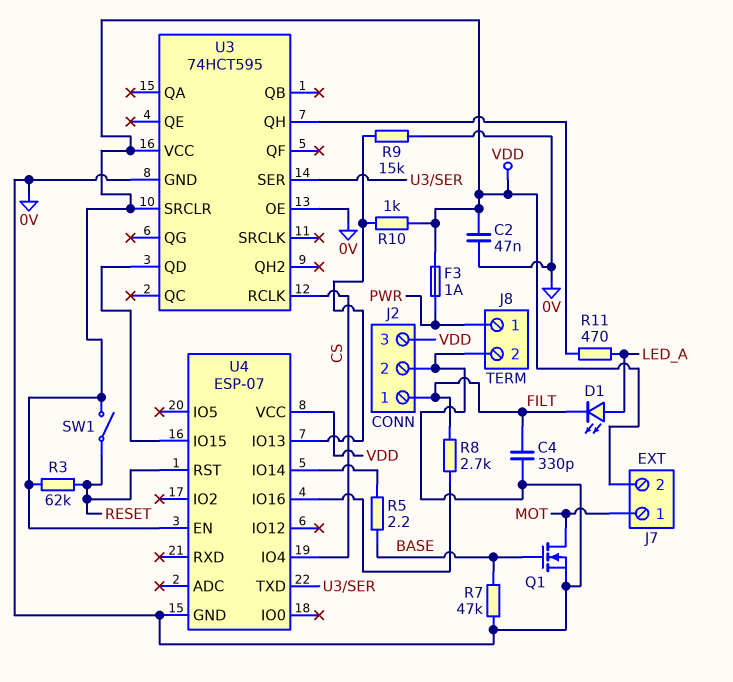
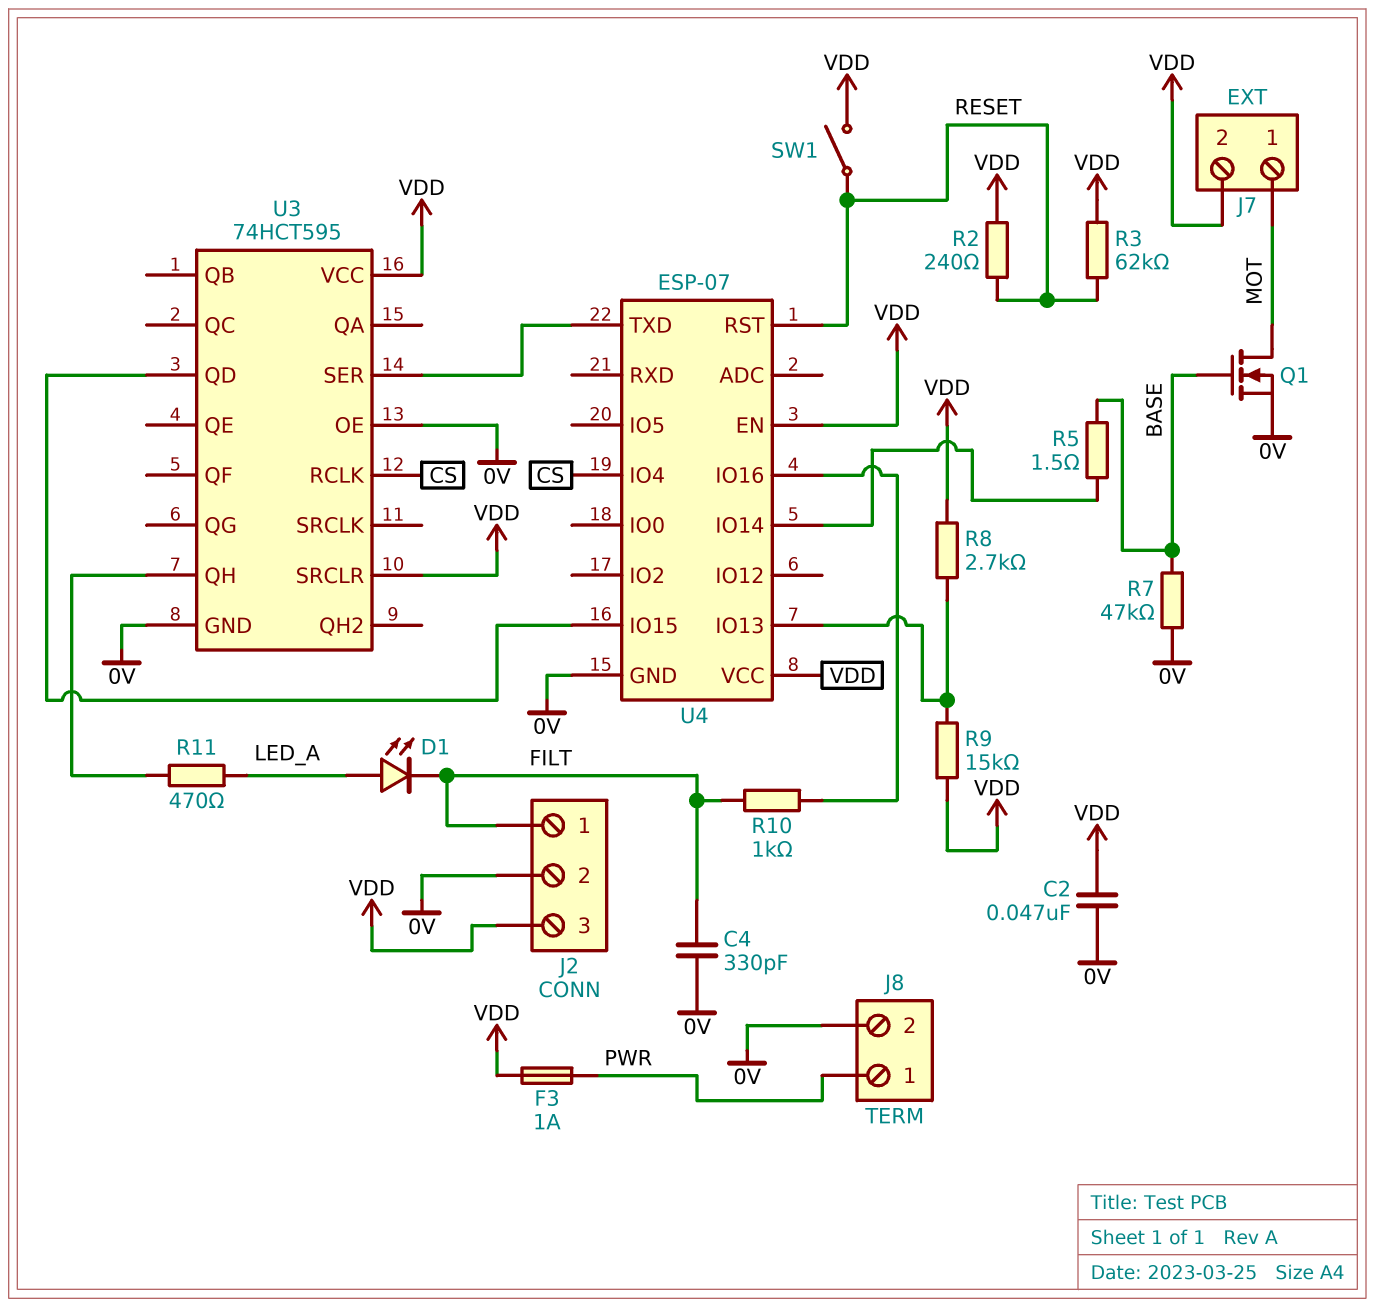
R2: none -> 240 (RESET, VDD)
R5: 2.2 (BASE, U4/IO14) -> 1.5 (BASE, U4/IO14)
R8: 2.7k (FILT, U4/IO16) -> 2.7k (U4/IO13, VDD)
R9: 15k (0V, U4/IO13) -> 15k (U4/IO13, VDD)
R10: 1k (U4/IO13, VDD) -> 1k (FILT, U4/IO16)

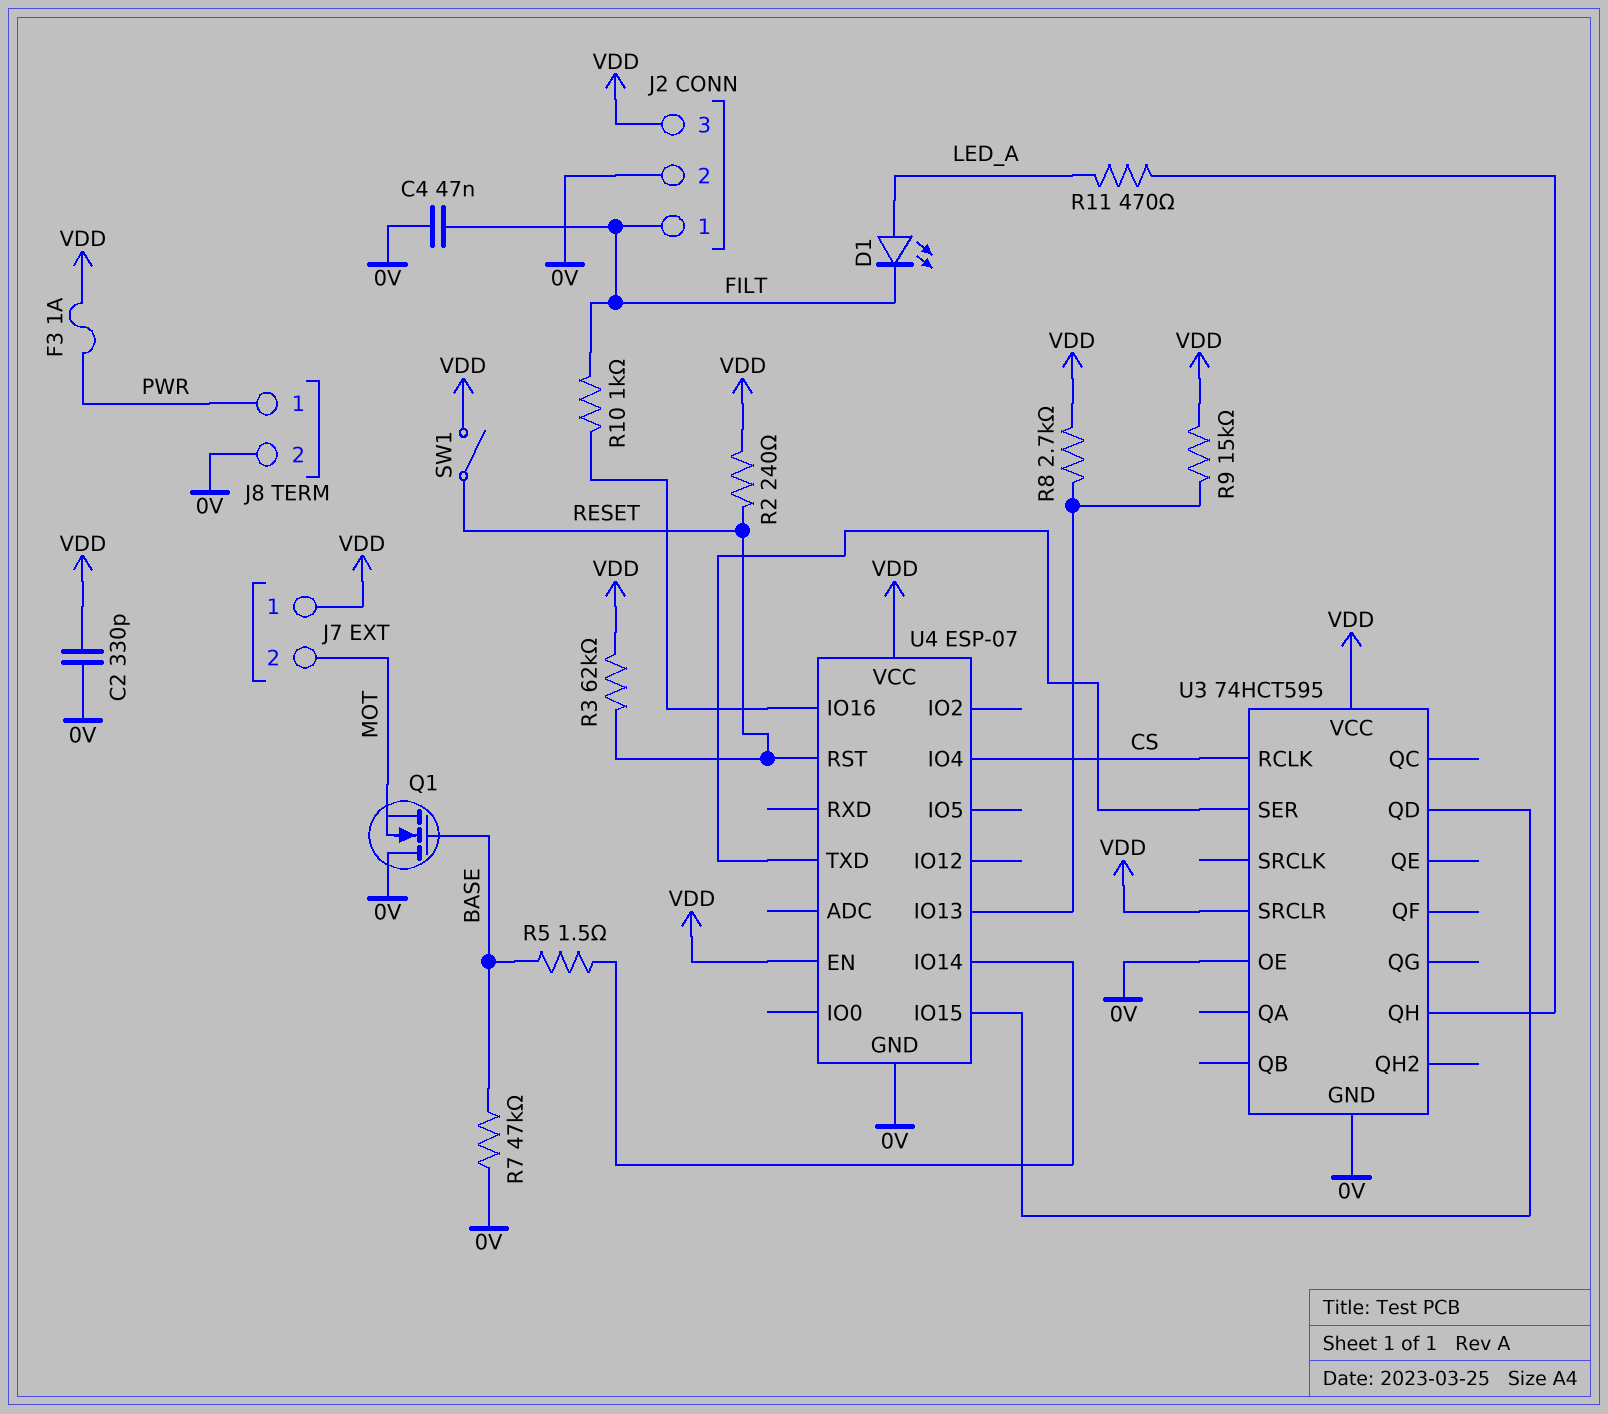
C2: 47nF (0V, VDD) -> 330pF (0V, VDD)
C4: 330pF (0V, FILT) -> 47nF (0V, FILT)
J7 pin 1: MOT -> VDD
J7 pin 2: VDD -> MOT
Q1: NMOS (G BASE, D MOT, S 0V) -> NMOS (G BASE, D 0V, S MOT)

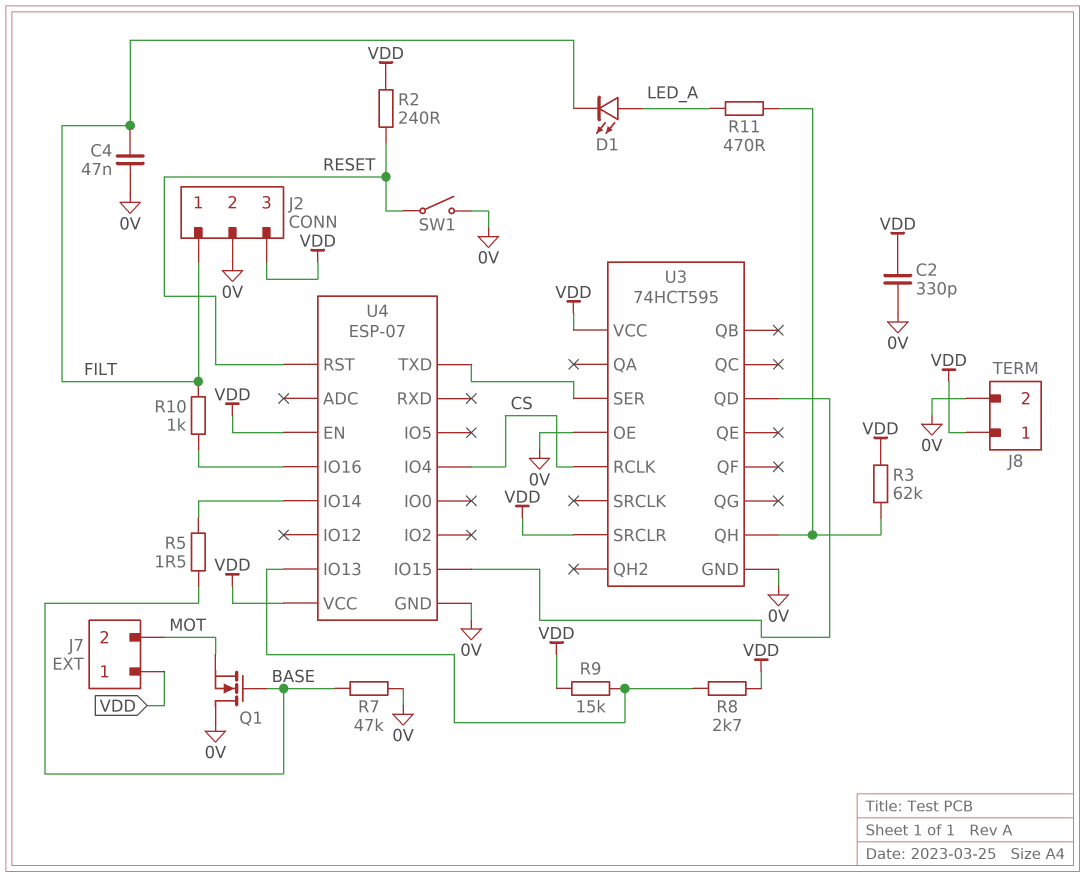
F3: 1A (PWR, VDD) -> none
J8 pin 1: PWR -> VDD
R3: 62k (RESET, VDD) -> 62k (U3/QH, VDD)
SW1: switch (RESET, VDD) -> switch (0V, RESET)

